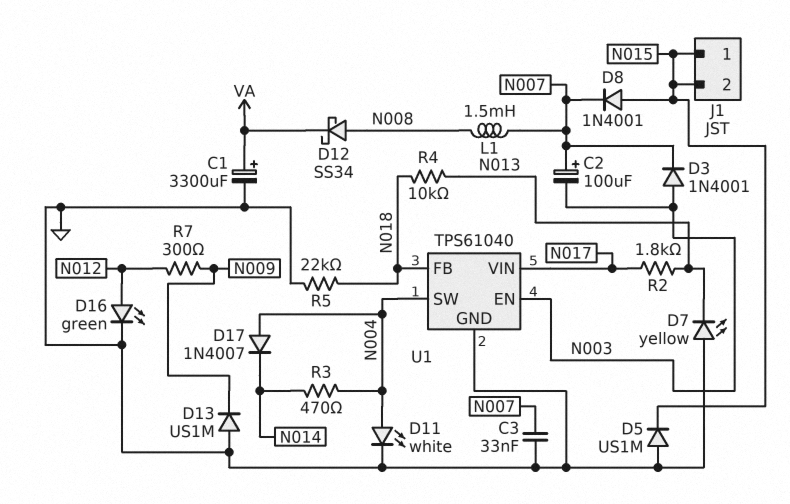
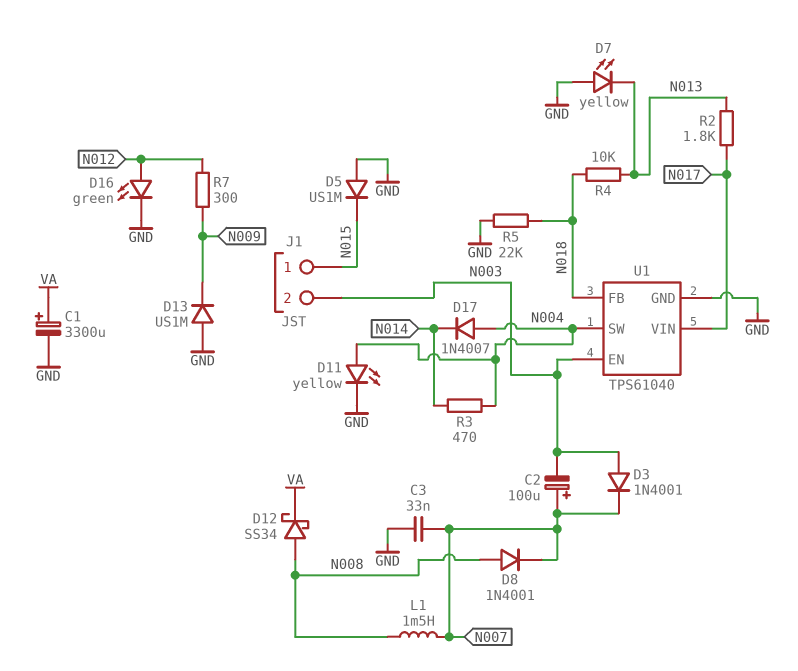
D8: diode 1N4001 (A N015, K N007) -> diode 1N4001 (A N008, K N007)
D11: LED white (A N004, K GND) -> LED yellow (A N004, K GND)
J1 pin 2: N015 -> N003

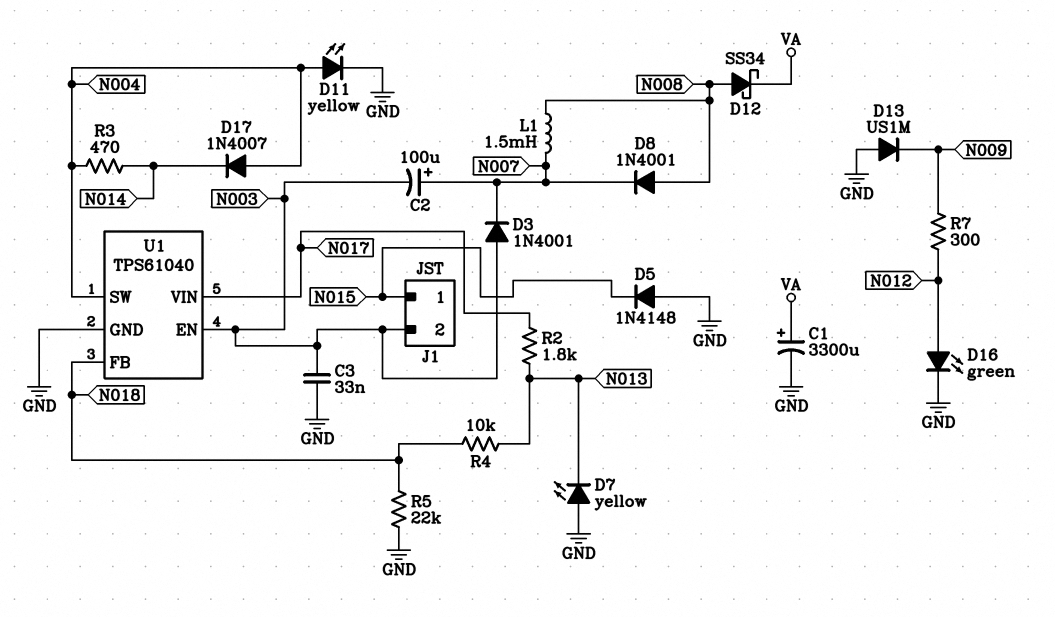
C3: 33nF (GND, N007) -> 33nF (GND, N003)
D5: diode US1M (A GND, K N015) -> diode 1N4148 (A GND, K N015)

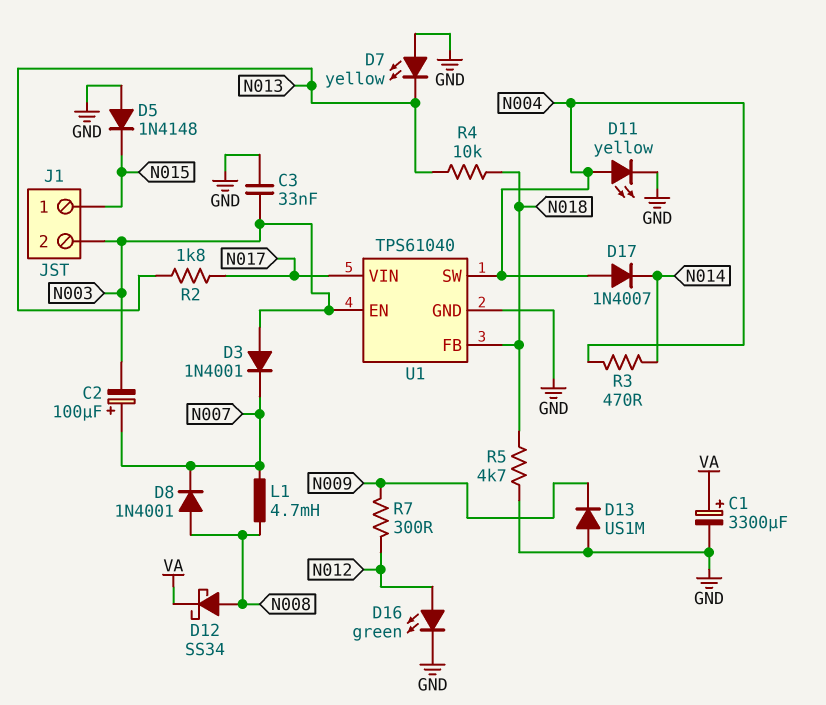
L1: 1.5mH (N007, N008) -> 4.7mH (N007, N008)
R5: 22k (GND, N018) -> 4.7k (GND, N018)

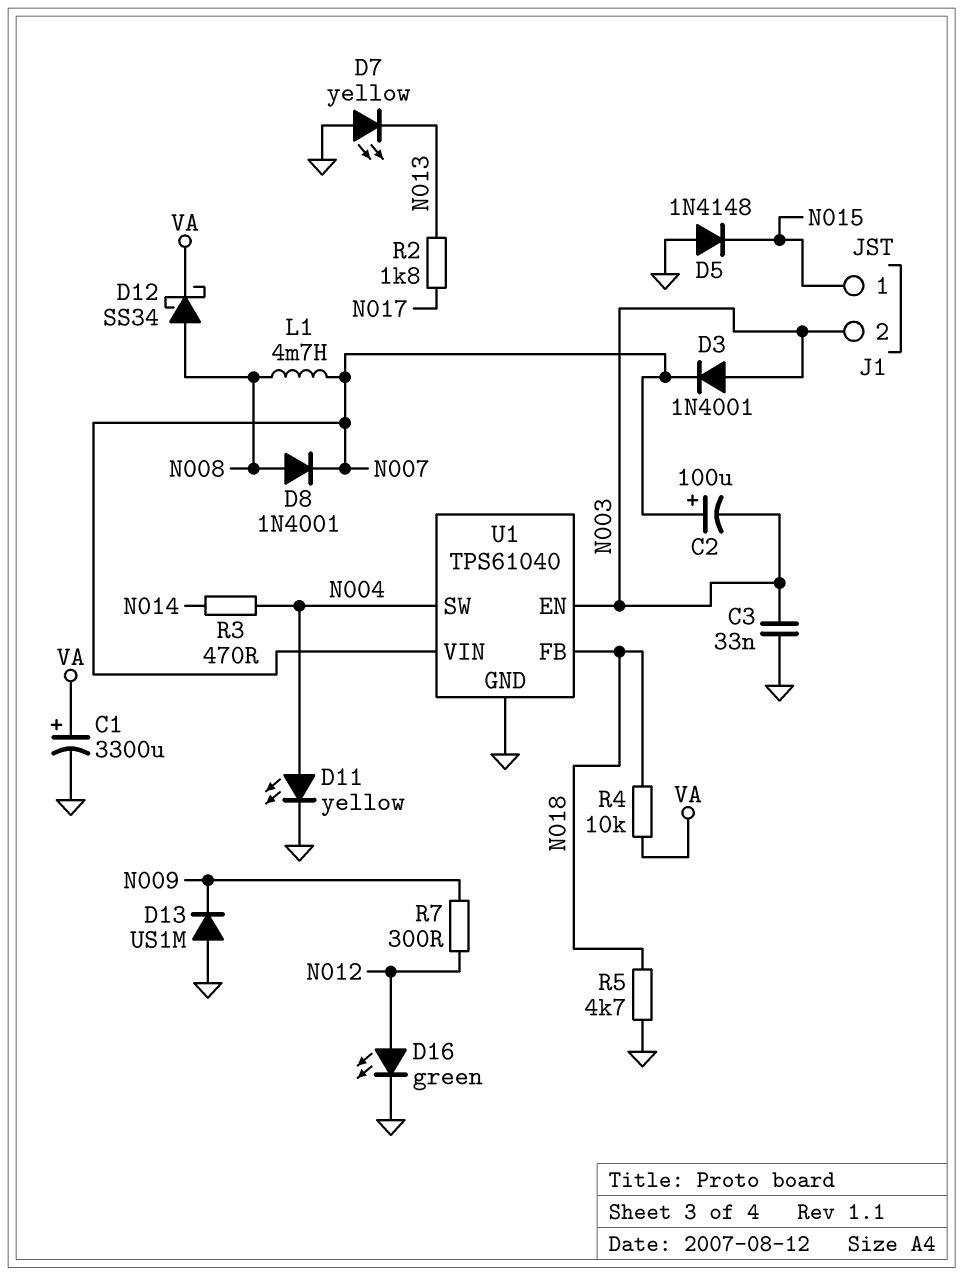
D17: diode 1N4007 (A N004, K N014) -> none
R4: 10k (N013, N018) -> 10k (N018, VA)
U1 pin VIN: N017 -> N007

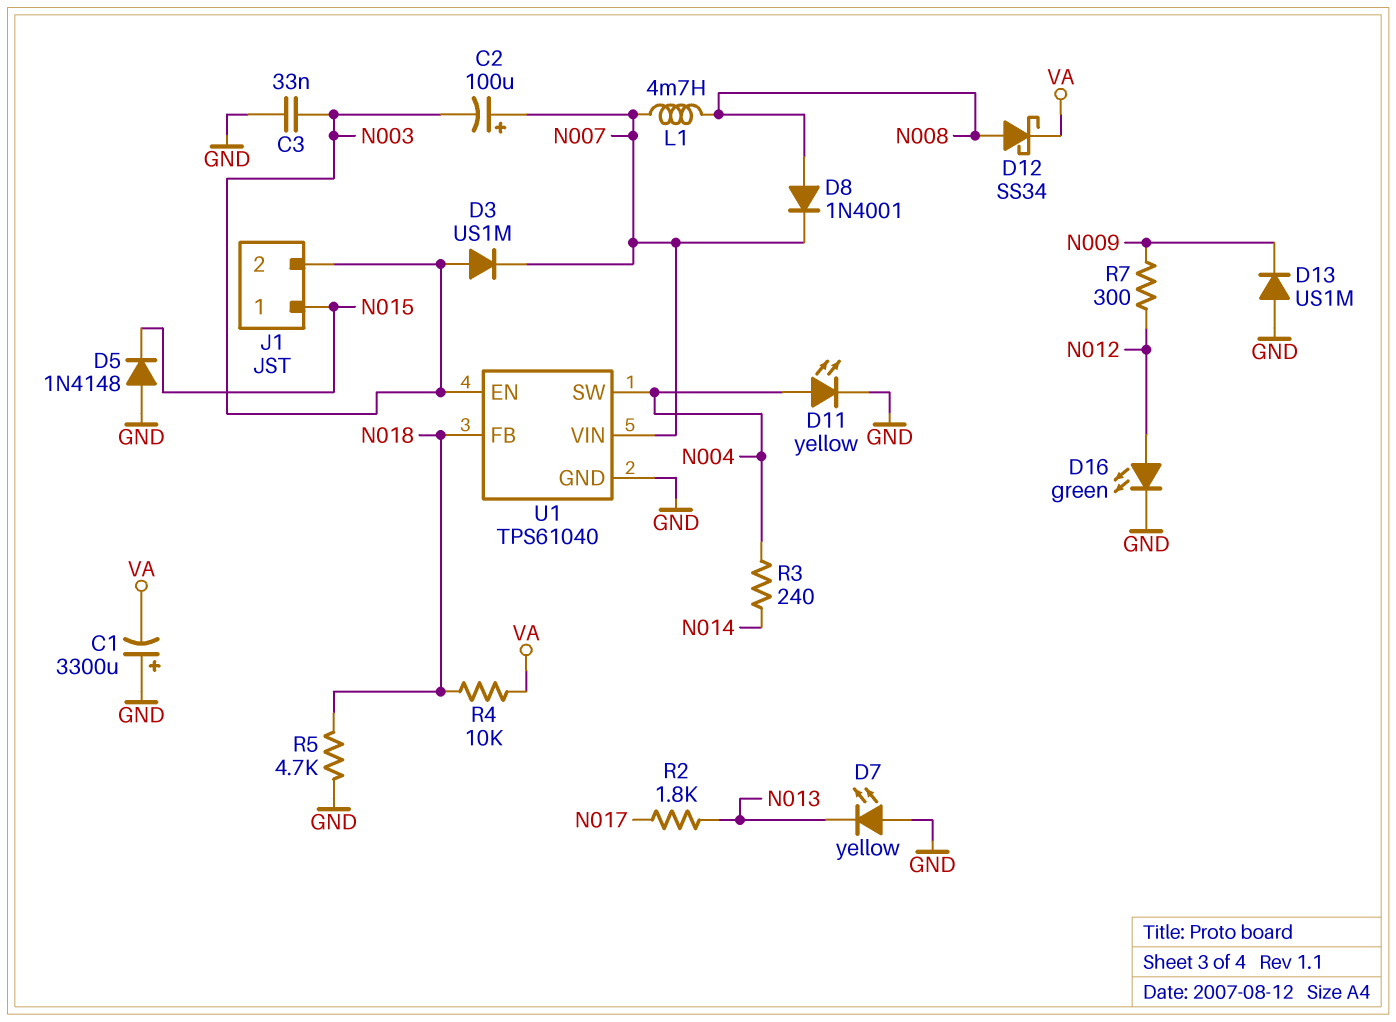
C1: 3300uF (plus VA, minus GND) -> 3300uF (plus GND, minus VA)
D3: diode 1N4001 (A N003, K N007) -> diode US1M (A N003, K N007)
R3: 470 (N004, N014) -> 240 (N004, N014)

